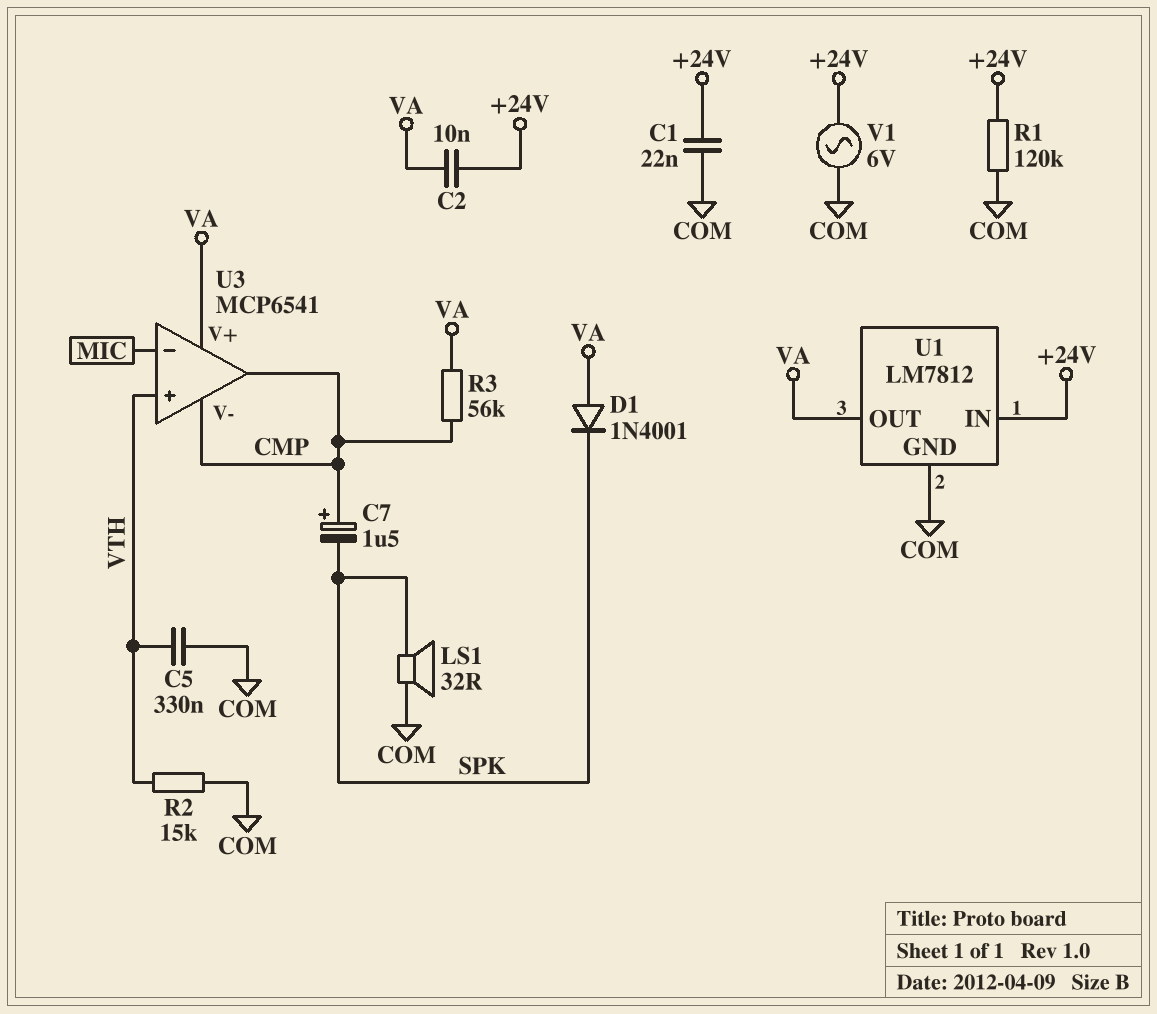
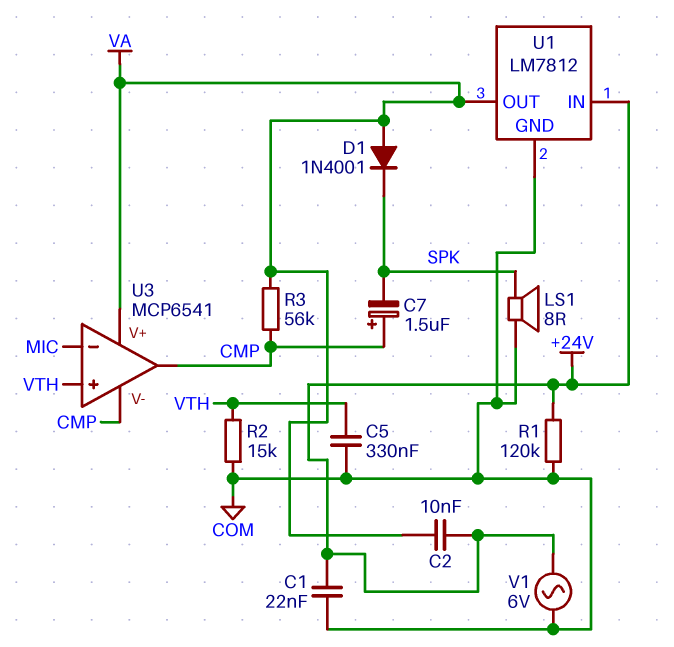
LS1: speaker 32R (COM, SPK) -> speaker 8R (COM, SPK)

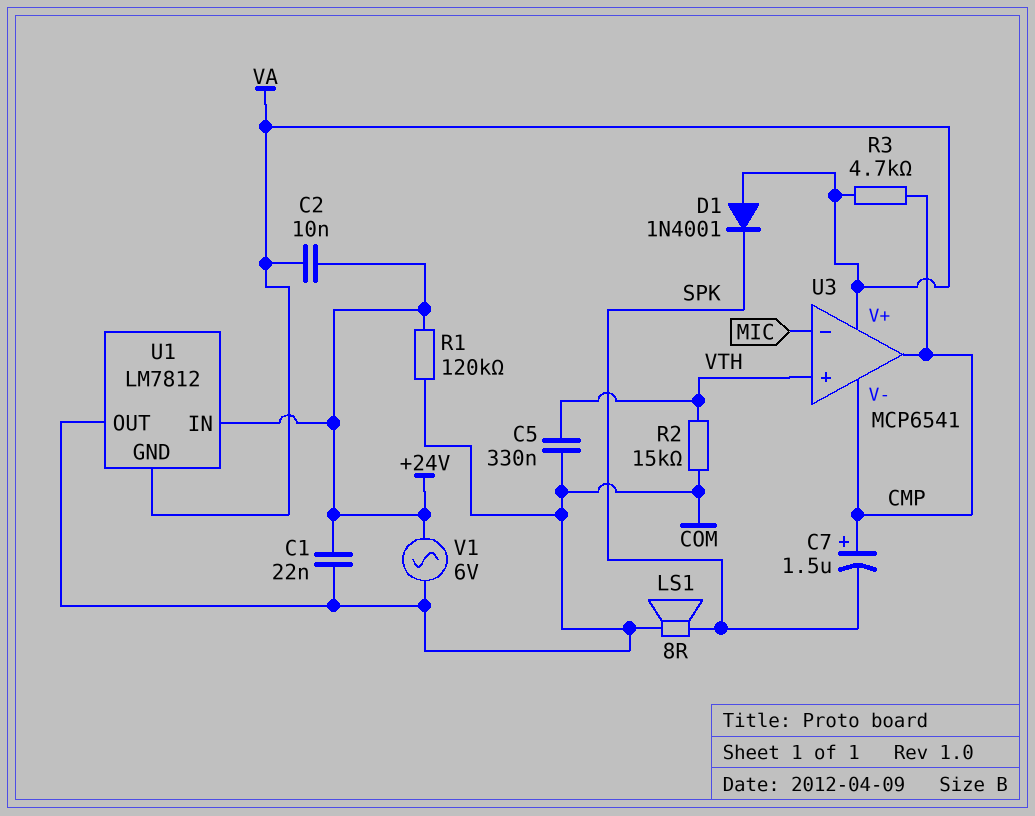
R3: 56k (CMP, VA) -> 4.7k (CMP, VA)
U1 pin GND: COM -> VA
U1 pin OUT: VA -> COM

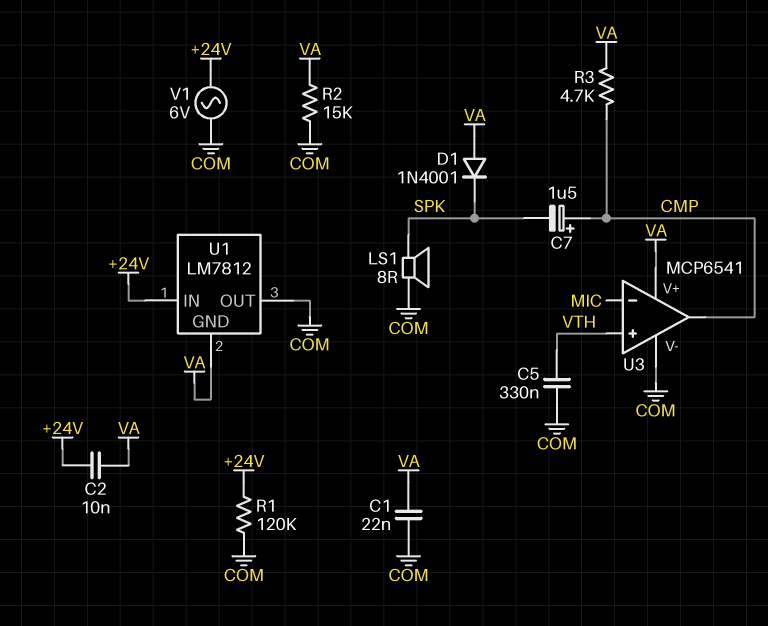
C1: 22nF (+24V, COM) -> 22nF (COM, VA)
R2: 15k (COM, VTH) -> 15k (COM, VA)
U3 pin V-: CMP -> COM

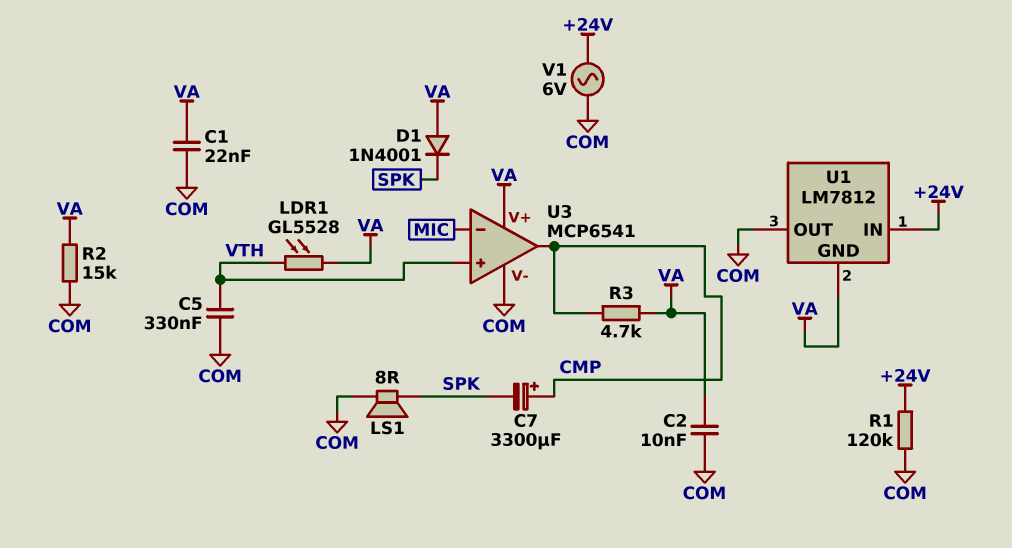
C2: 10nF (+24V, VA) -> 10nF (COM, VA)
C7: 1.5uF (plus CMP, minus SPK) -> 3300uF (plus CMP, minus SPK)
LDR1: none -> GL5528 (VA, VTH)

